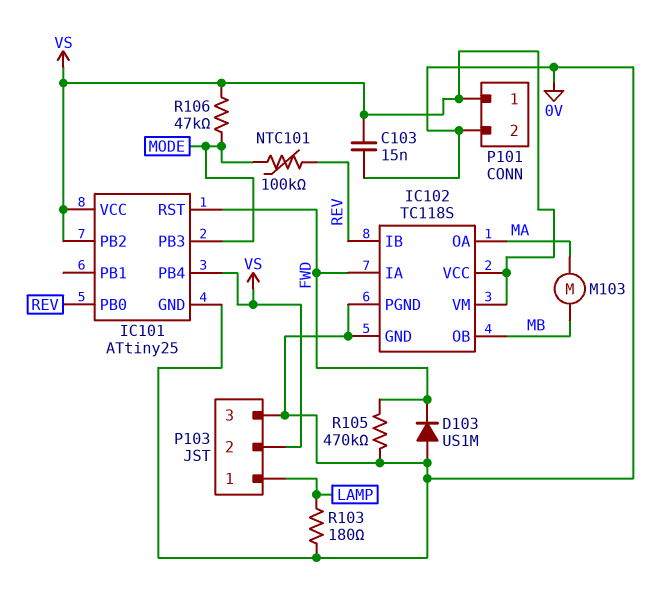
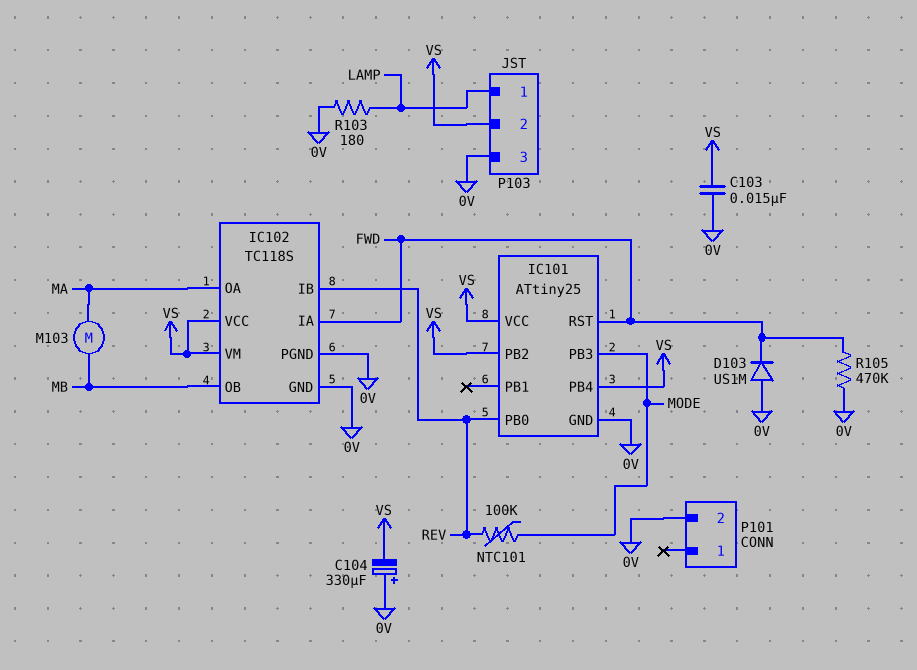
C104: none -> 330uF (plus 0V, minus VS)
P101 pin 1: VS -> none
R106: 47k (MODE, VS) -> none

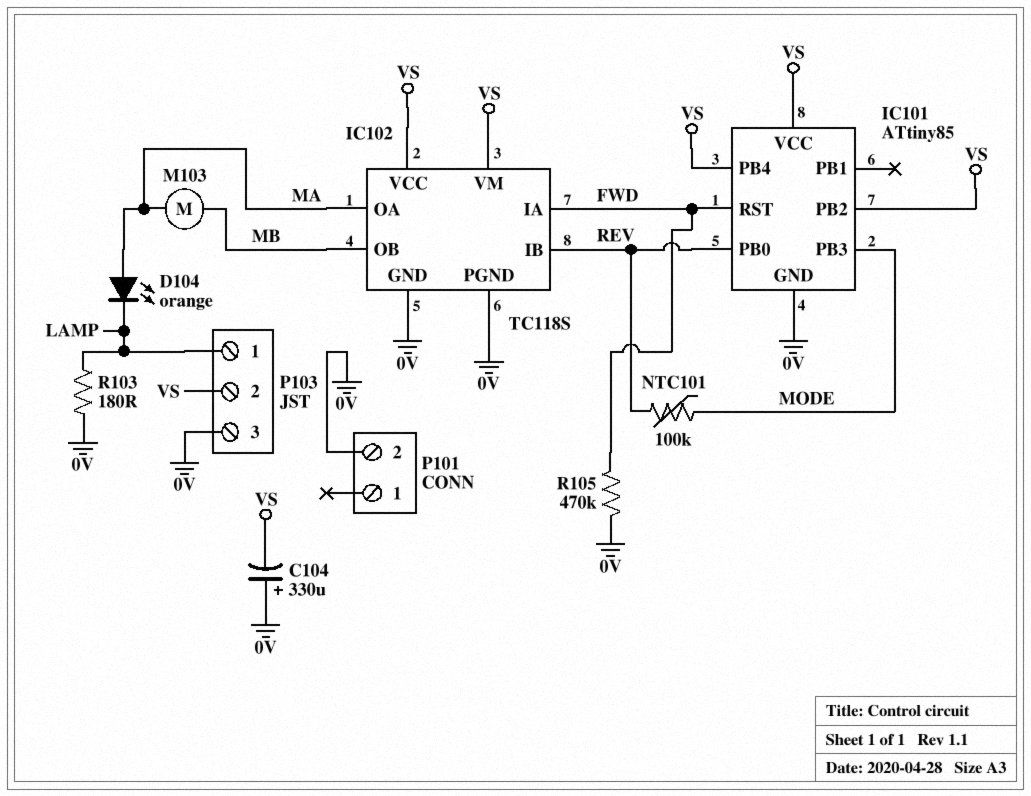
C103: 15nF (0V, VS) -> none
D103: diode US1M (A 0V, K FWD) -> none
D104: none -> LED orange (A MA, K LAMP)
IC101: ATtiny25 -> ATtiny85

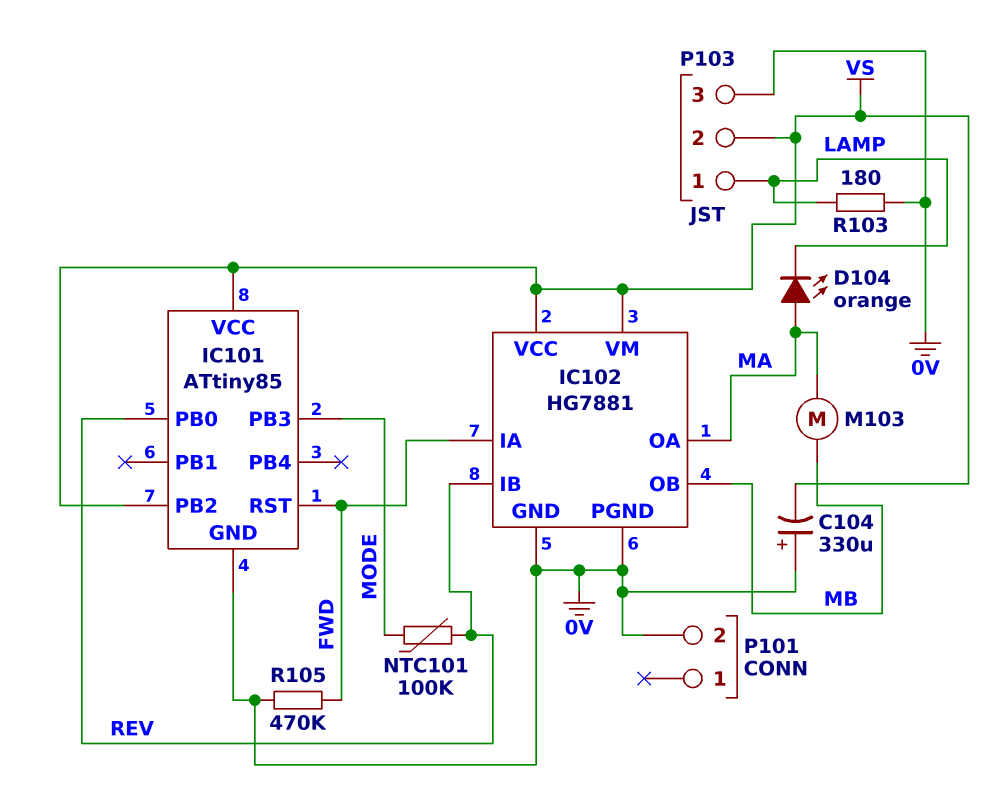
IC101 pin PB4: VS -> none
IC102: TC118S -> HG7881

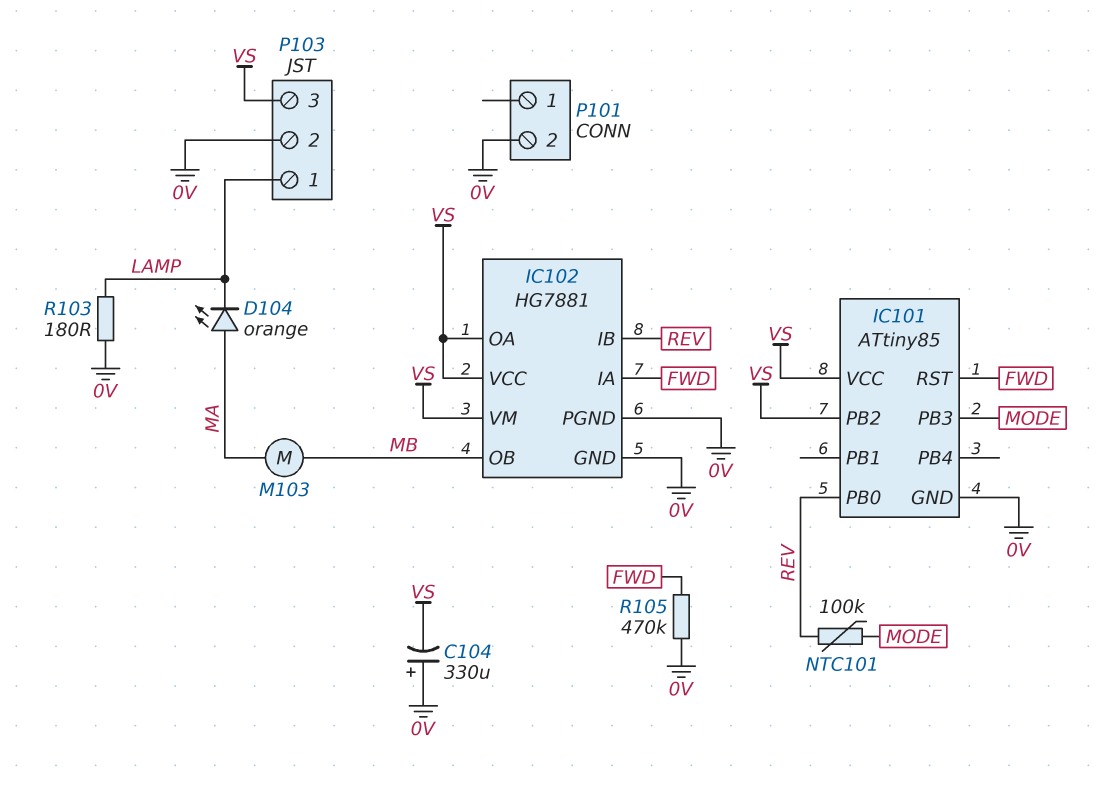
IC102 pin OA: MA -> VS
P103 pin 2: VS -> 0V
P103 pin 3: 0V -> VS

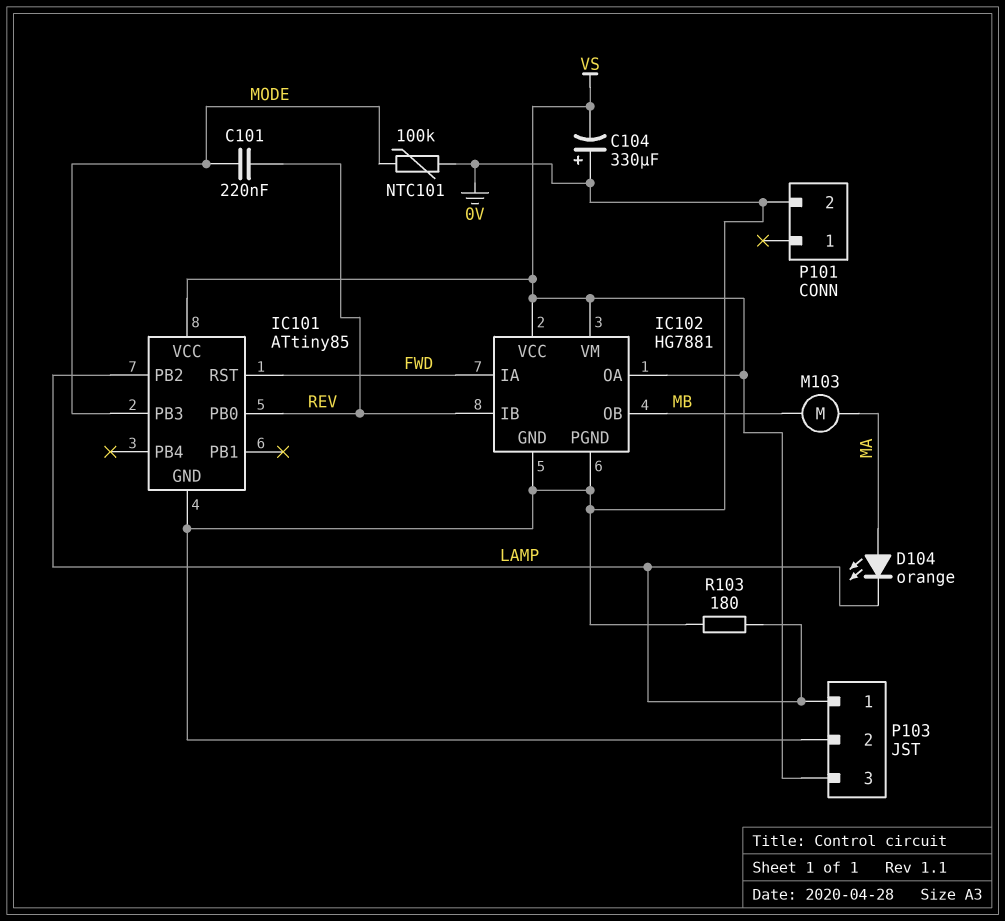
C101: none -> 220nF (MODE, REV)
IC101 pin PB2: VS -> LAMP
NTC101: 100k (MODE, REV) -> 100k (0V, MODE)
R105: 470k (0V, FWD) -> none

